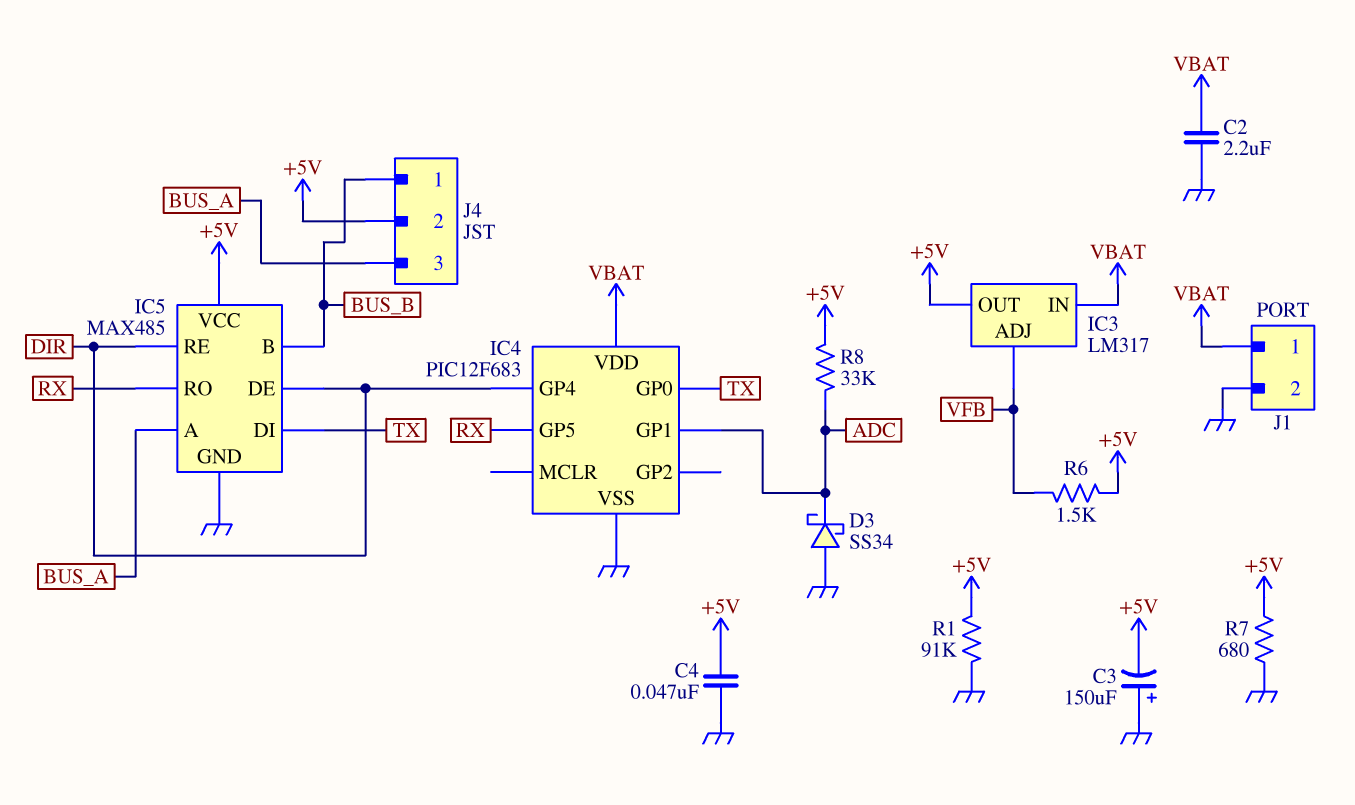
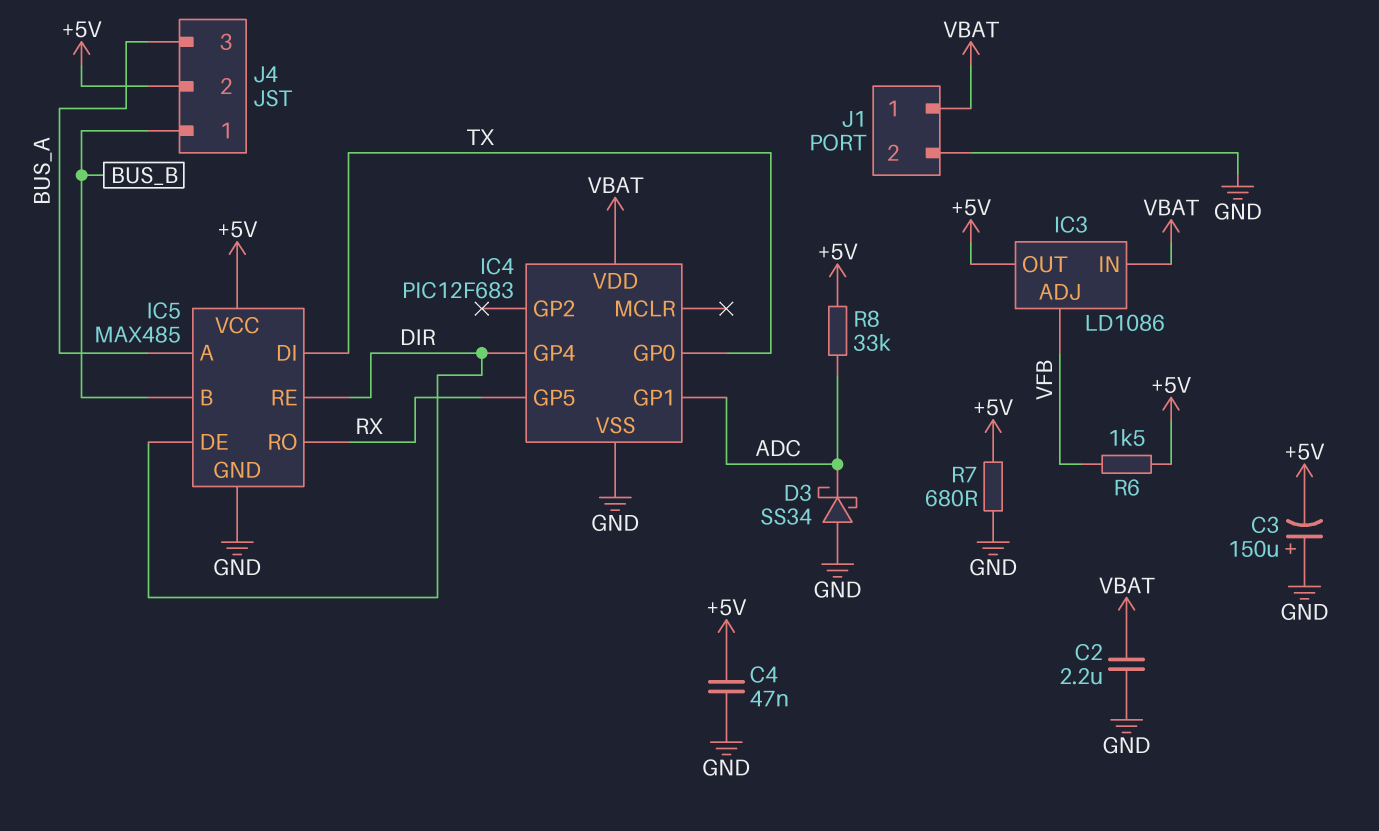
IC3: LM317 -> LD1086
R1: 91k (+5V, GND) -> none

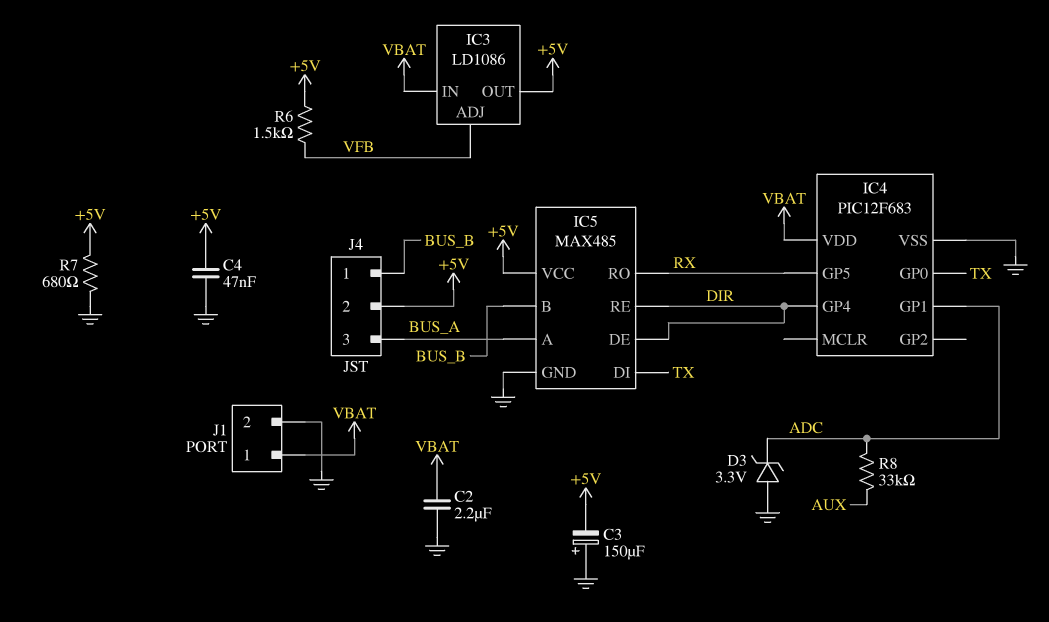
D3: schottky SS34 (A GND, K ADC) -> zener 3.3V (A GND, K ADC)
R8: 33k (+5V, ADC) -> 33k (ADC, AUX)

